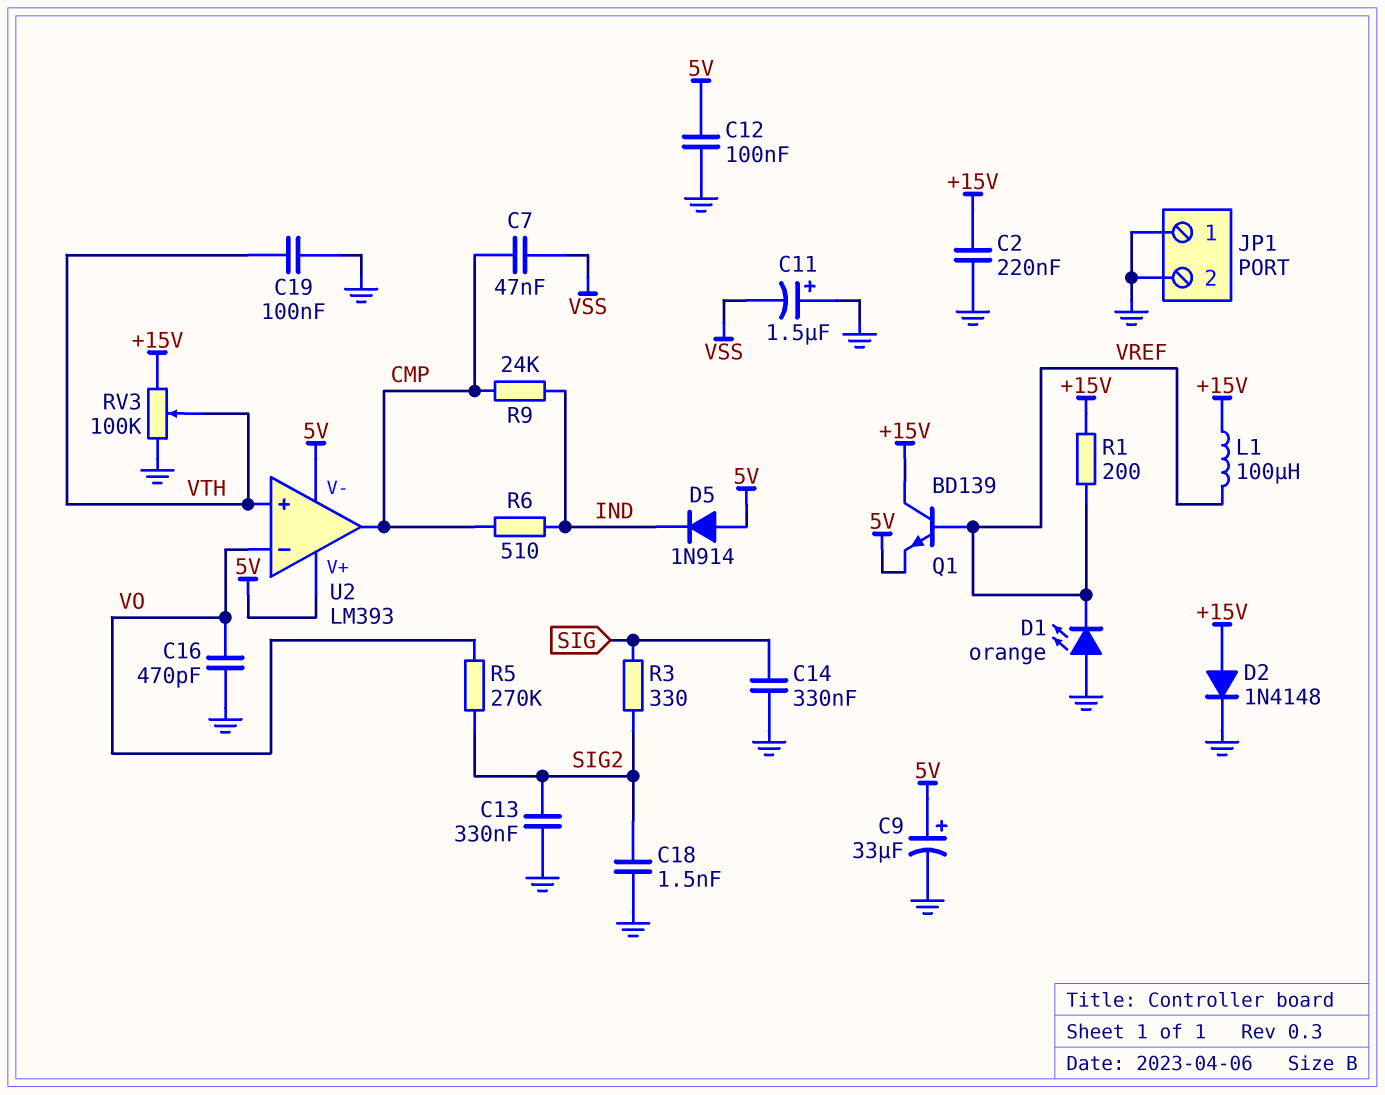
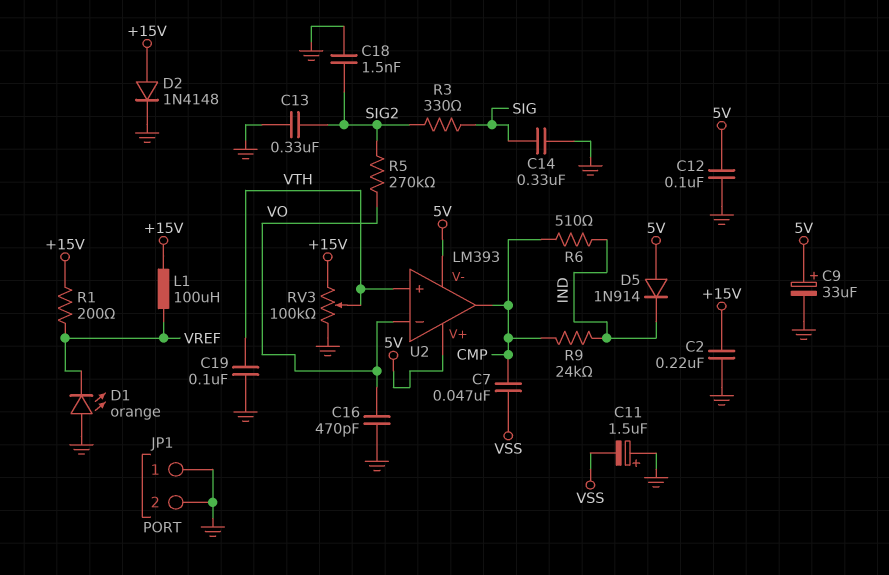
Q1: NPN BD139 (B VREF, C +15V, E 5V) -> none

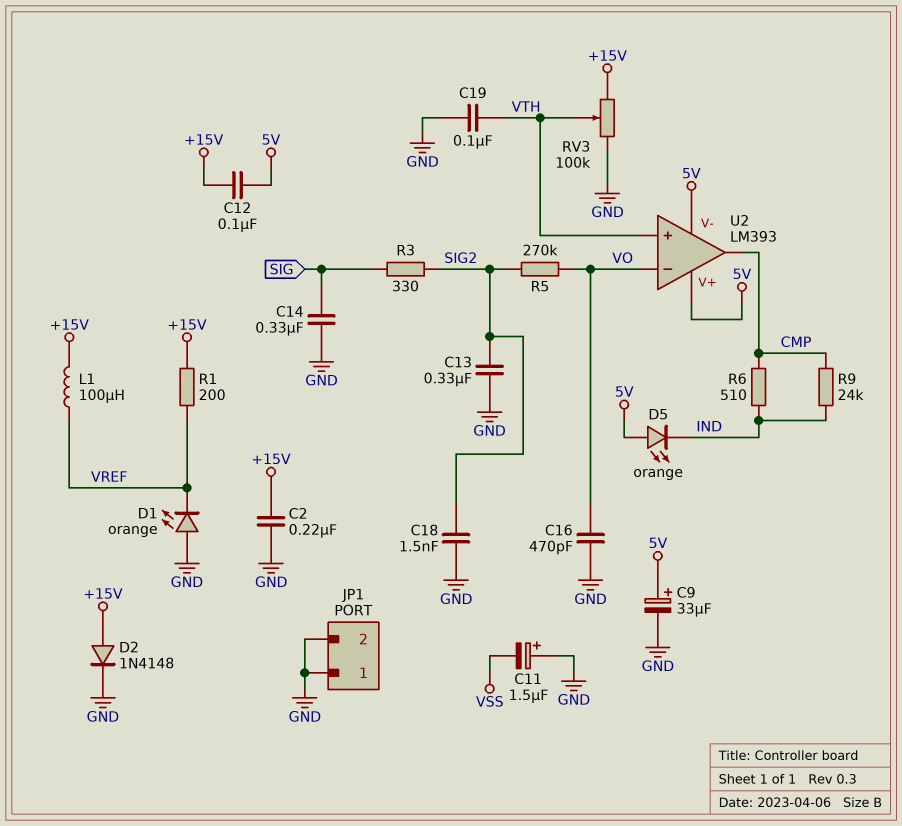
C7: 47nF (CMP, VSS) -> none
C12: 100nF (5V, GND) -> 100nF (+15V, 5V)
D5: diode 1N914 (A 5V, K IND) -> LED orange (A 5V, K IND)

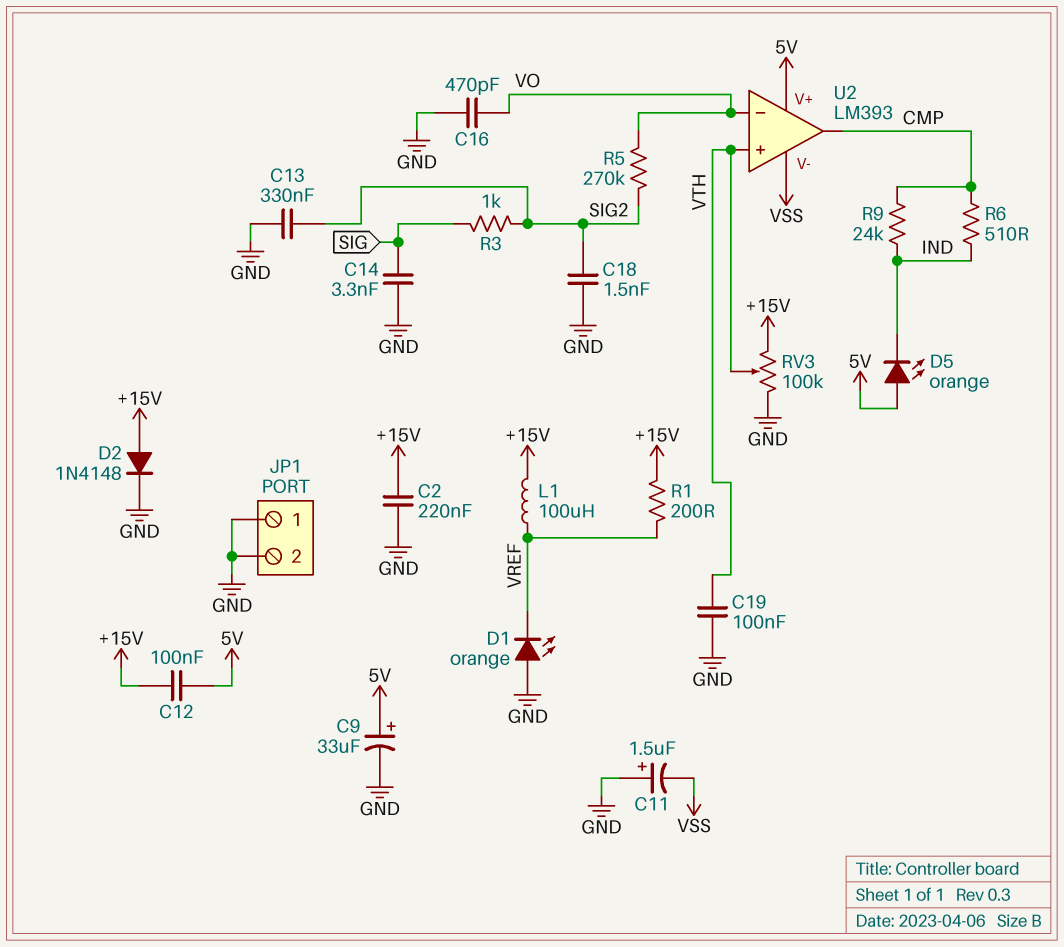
C14: 330nF (GND, SIG) -> 3.3nF (GND, SIG)
R3: 330 (SIG, SIG2) -> 1k (SIG, SIG2)
U2 pin V-: 5V -> VSS

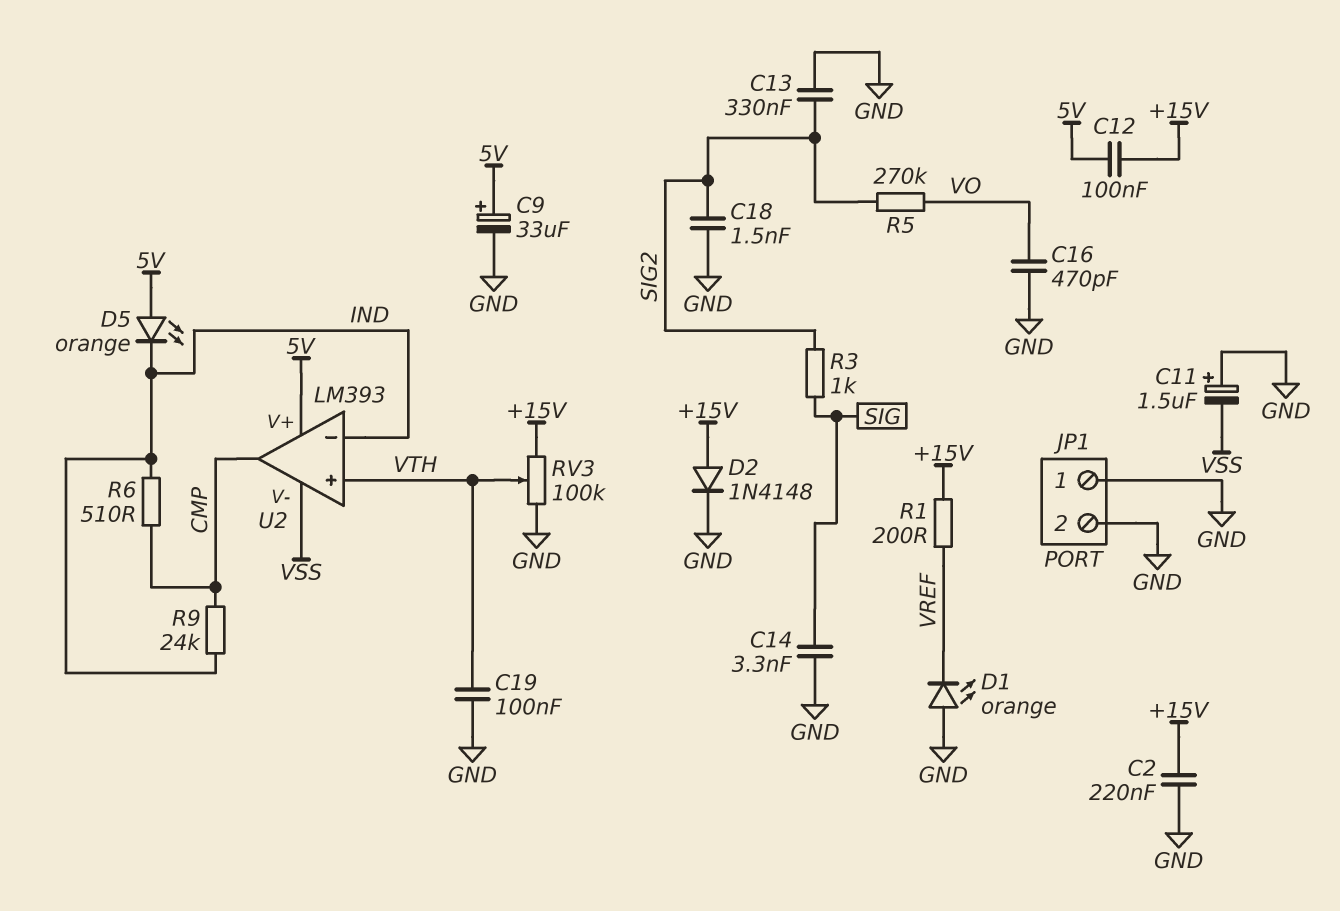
L1: 100uH (+15V, VREF) -> none
U2 pin in-: VO -> IND

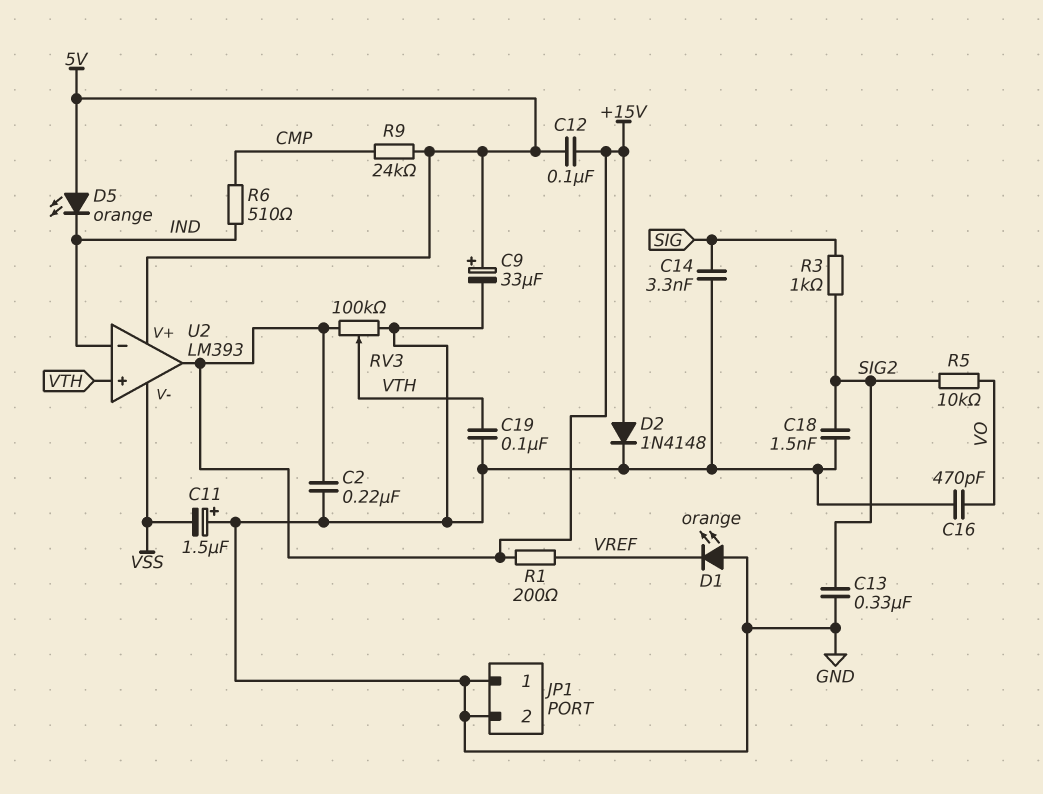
R5: 270k (SIG2, VO) -> 10k (SIG2, VO)
R9: 24k (CMP, IND) -> 24k (5V, CMP)
U2 pin out: CMP -> +15V

